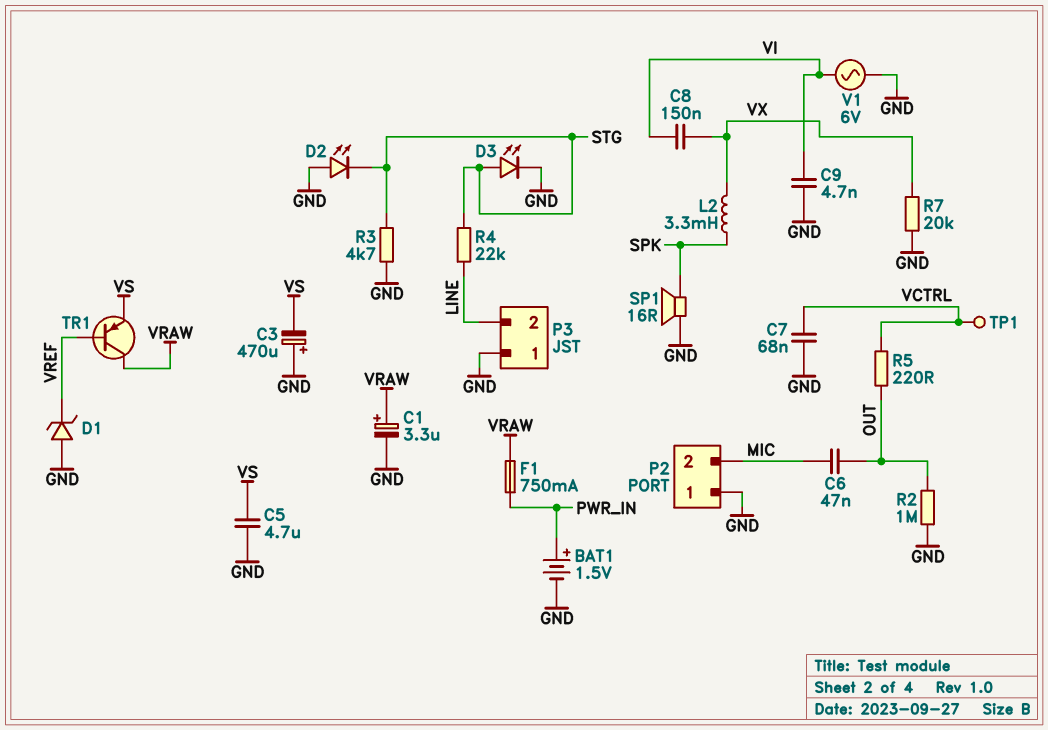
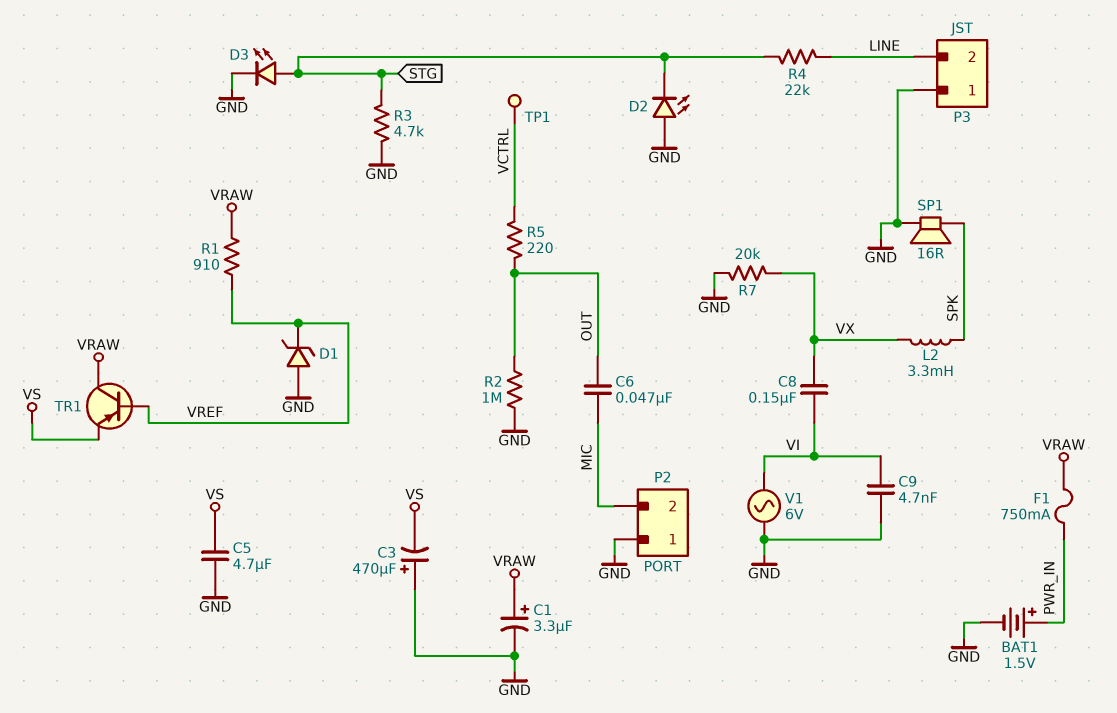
C7: 68nF (GND, VCTRL) -> none
R1: none -> 910 (VRAW, VREF)

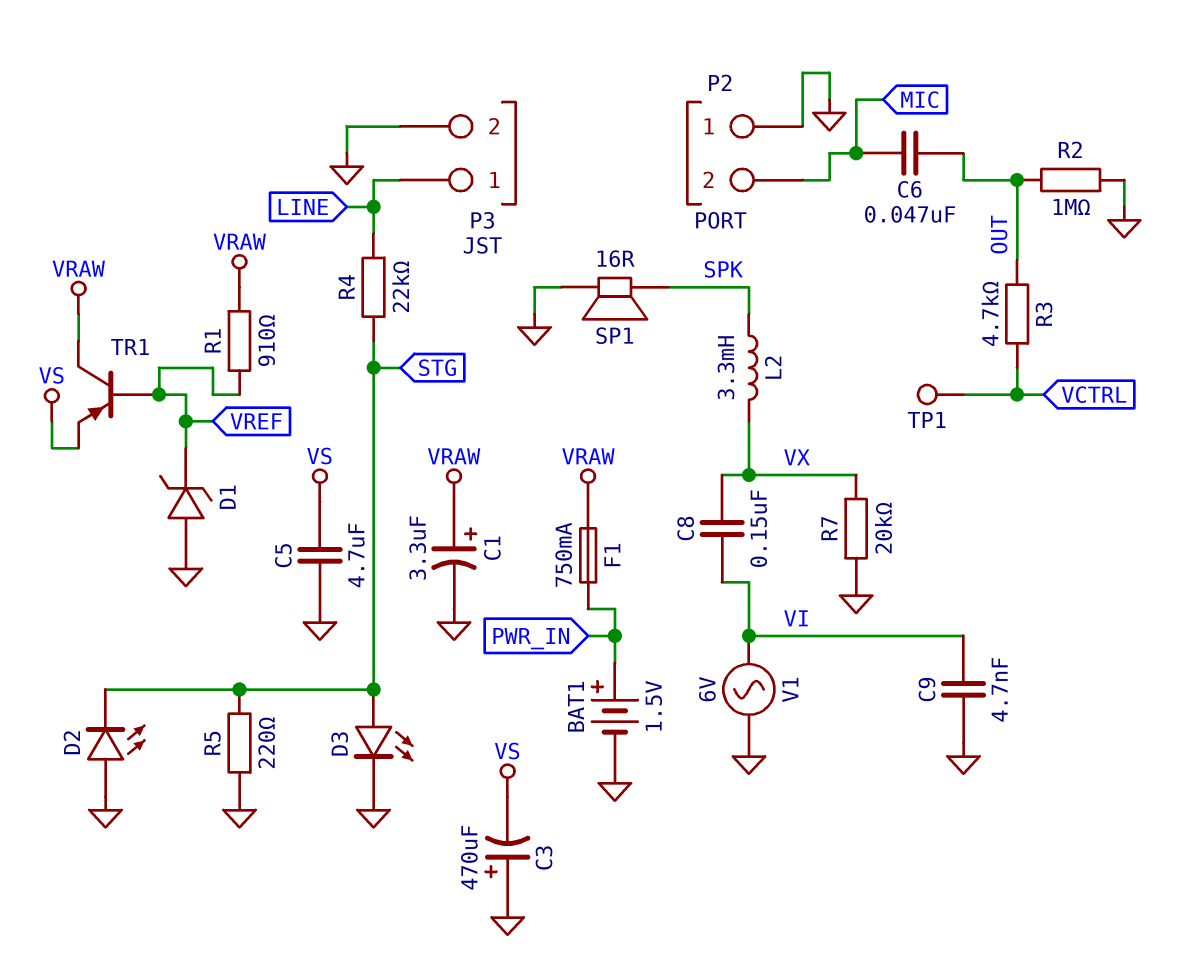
P3 pin 1: GND -> LINE
P3 pin 2: LINE -> GND
R3: 4.7k (GND, STG) -> 4.7k (OUT, VCTRL)
R5: 220 (OUT, VCTRL) -> 220 (GND, STG)

